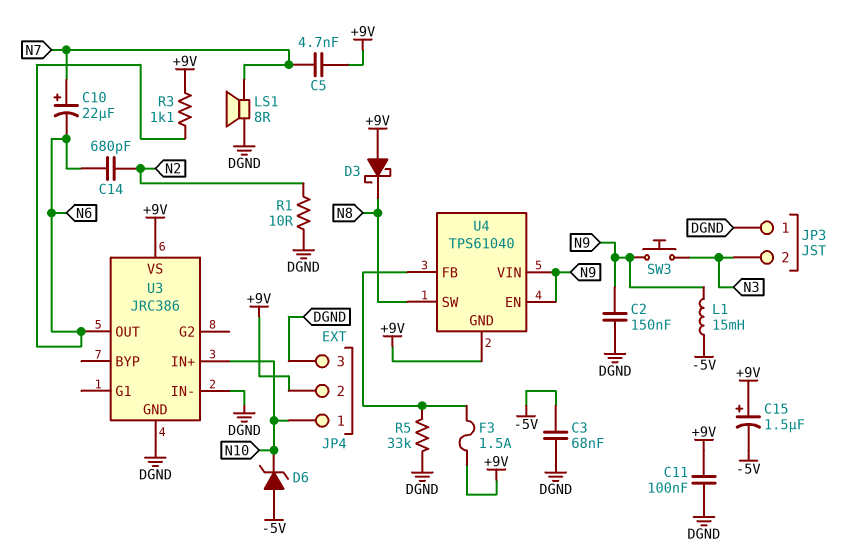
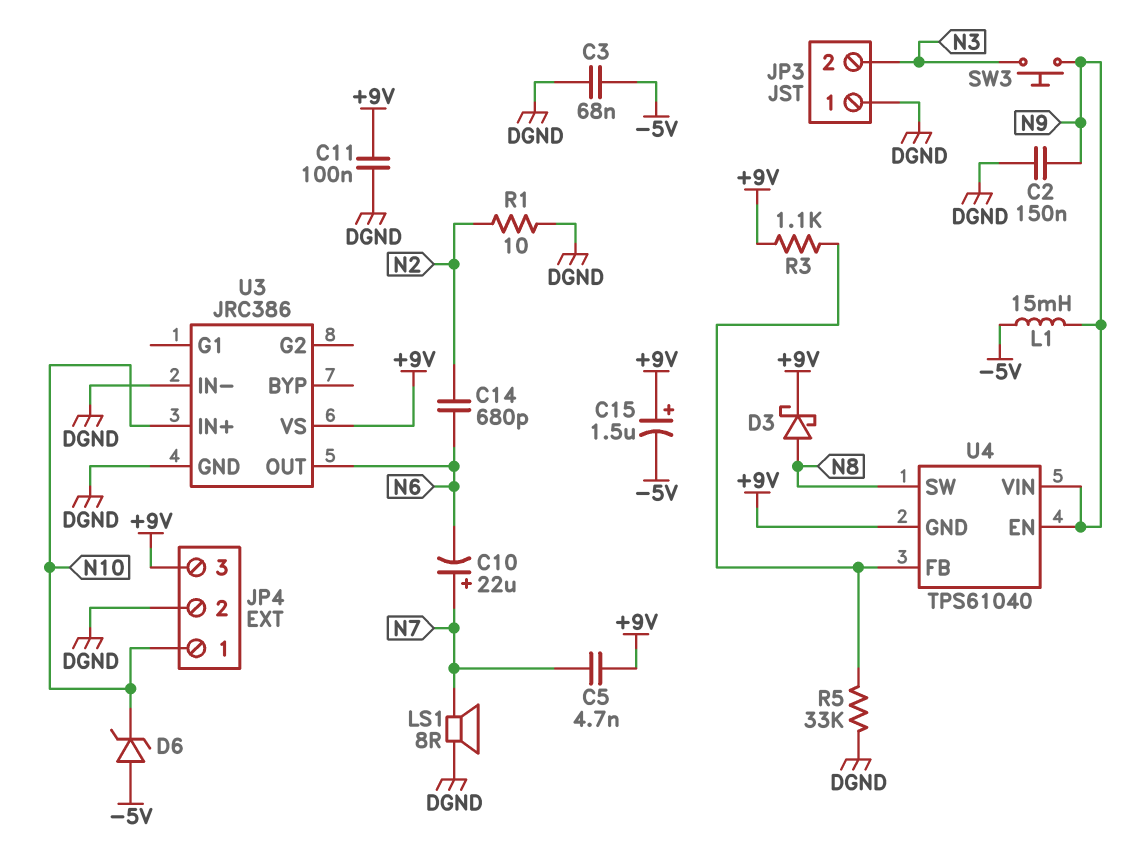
D3: schottky (A +9V, K N8) -> schottky (A N8, K +9V)
F3: 1.5A (+9V, U4/FB) -> none
JP4 pin 2: +9V -> DGND
JP4 pin 3: DGND -> +9V
R3: 1.1k (+9V, N6) -> 1.1k (+9V, U4/FB)

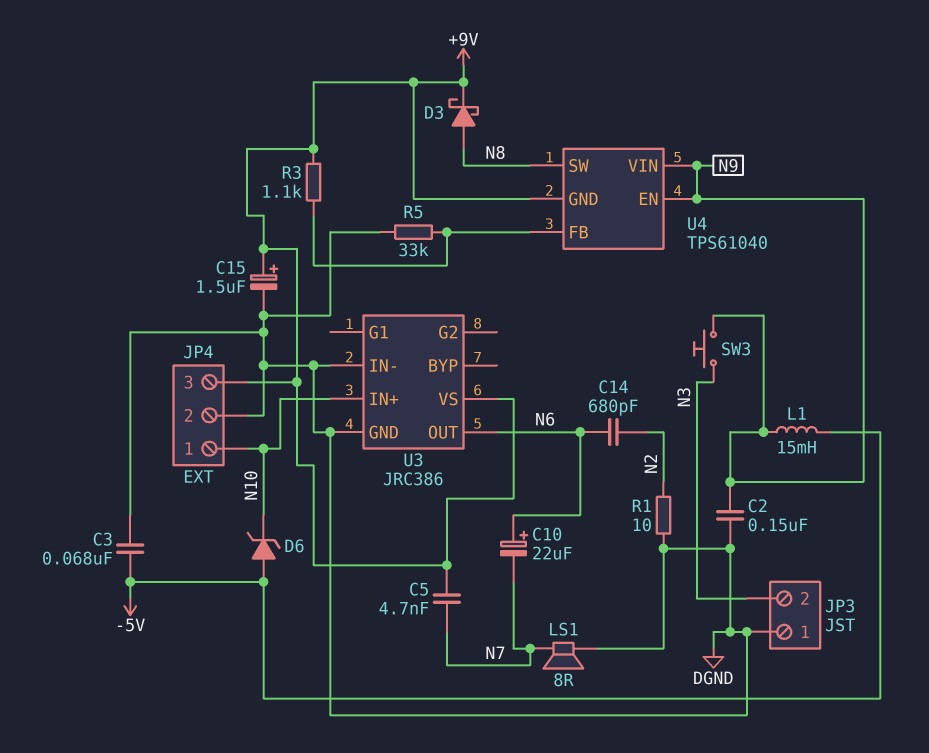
C10: 22uF (plus N7, minus N6) -> 22uF (plus N6, minus N7)
C11: 100nF (+9V, DGND) -> none
C15: 1.5uF (plus +9V, minus -5V) -> 1.5uF (plus +9V, minus DGND)

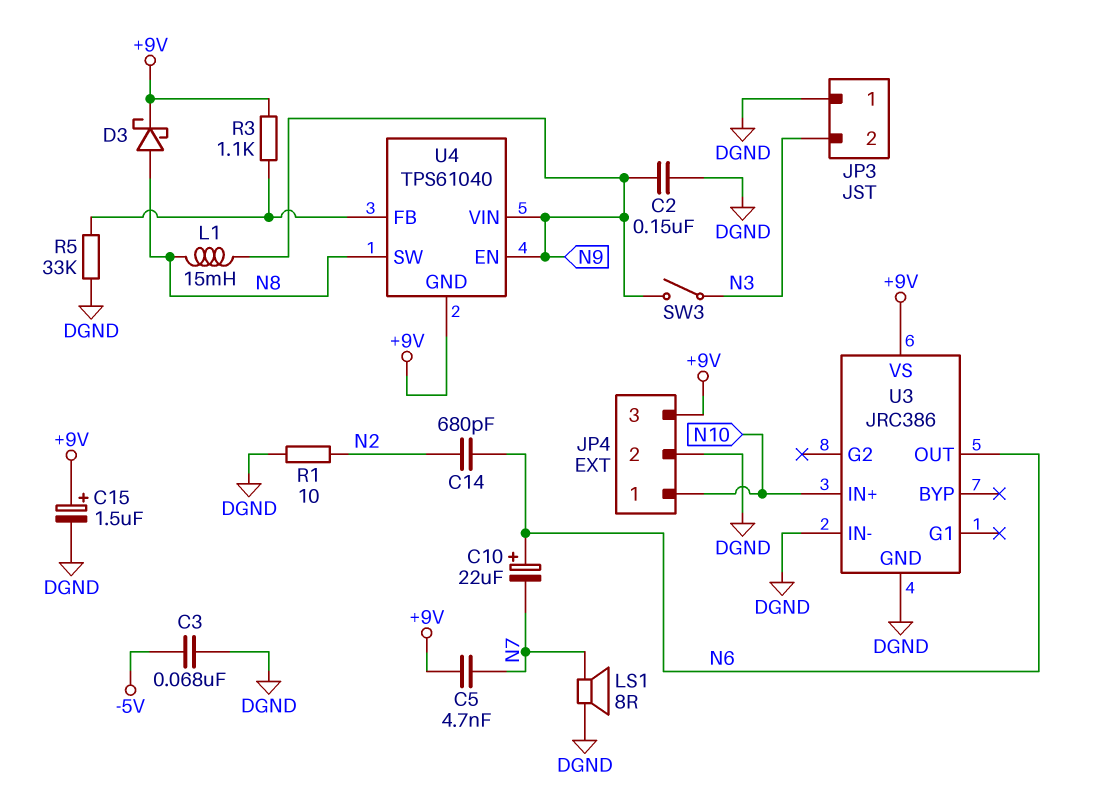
D6: zener (A -5V, K N10) -> none
L1: 15mH (-5V, N9) -> 15mH (N8, N9)
SW3: button (N3, N9) -> switch (N3, N9)

